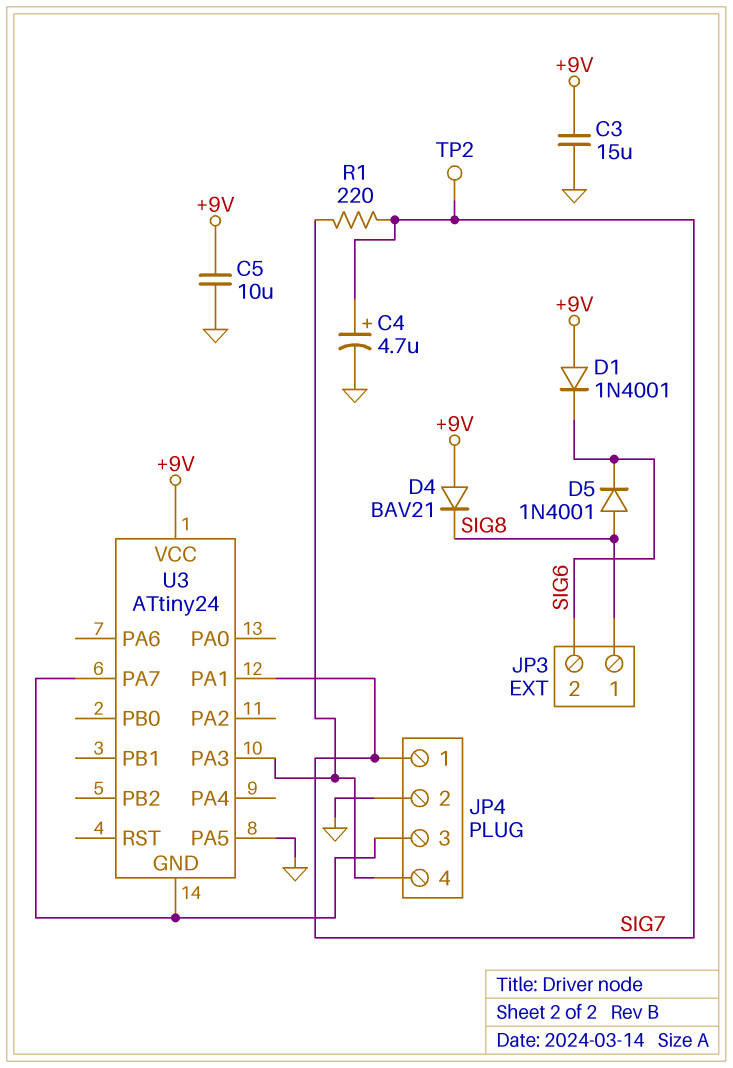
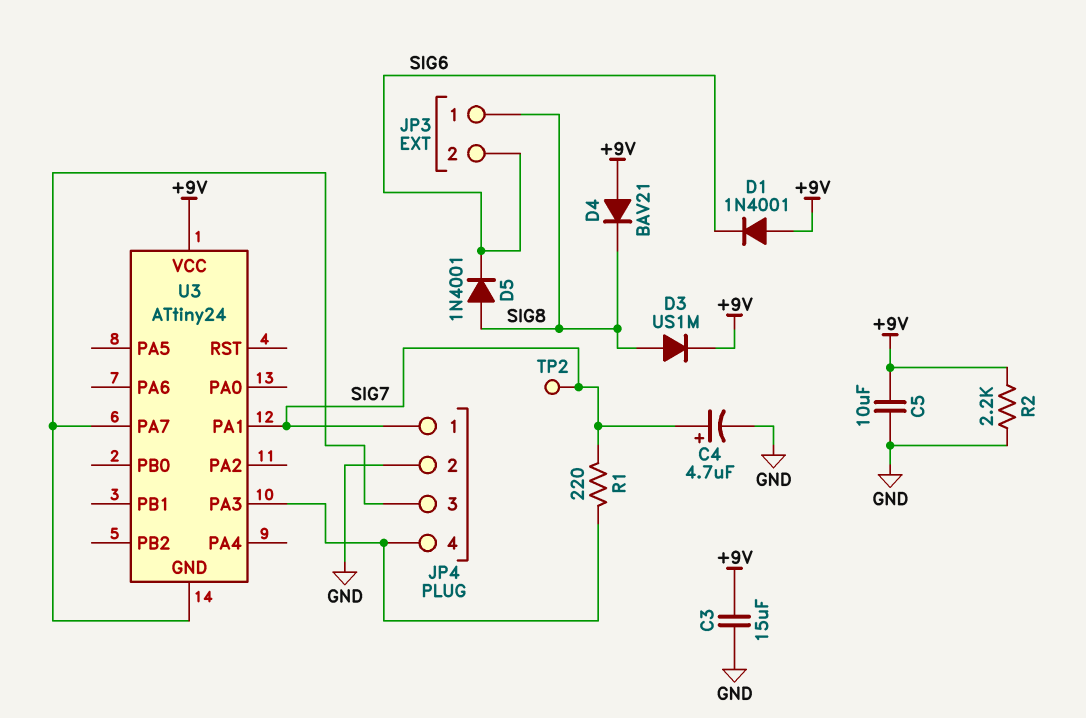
D3: none -> diode US1M (A SIG8, K +9V)
R2: none -> 2.2k (+9V, GND)
U3 pin PA5: GND -> none

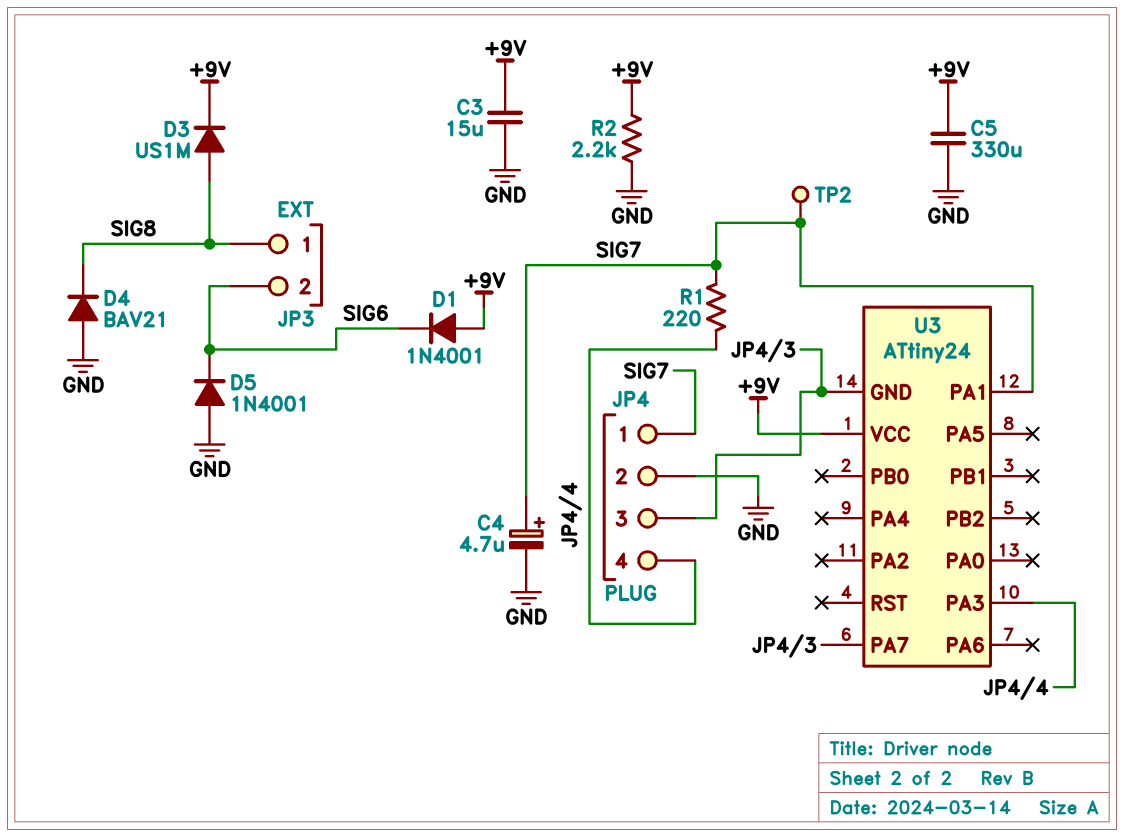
C5: 10uF (+9V, GND) -> 330uF (+9V, GND)
D4: diode BAV21 (A +9V, K SIG8) -> diode BAV21 (A GND, K SIG8)
D5: diode 1N4001 (A SIG8, K SIG6) -> diode 1N4001 (A GND, K SIG6)

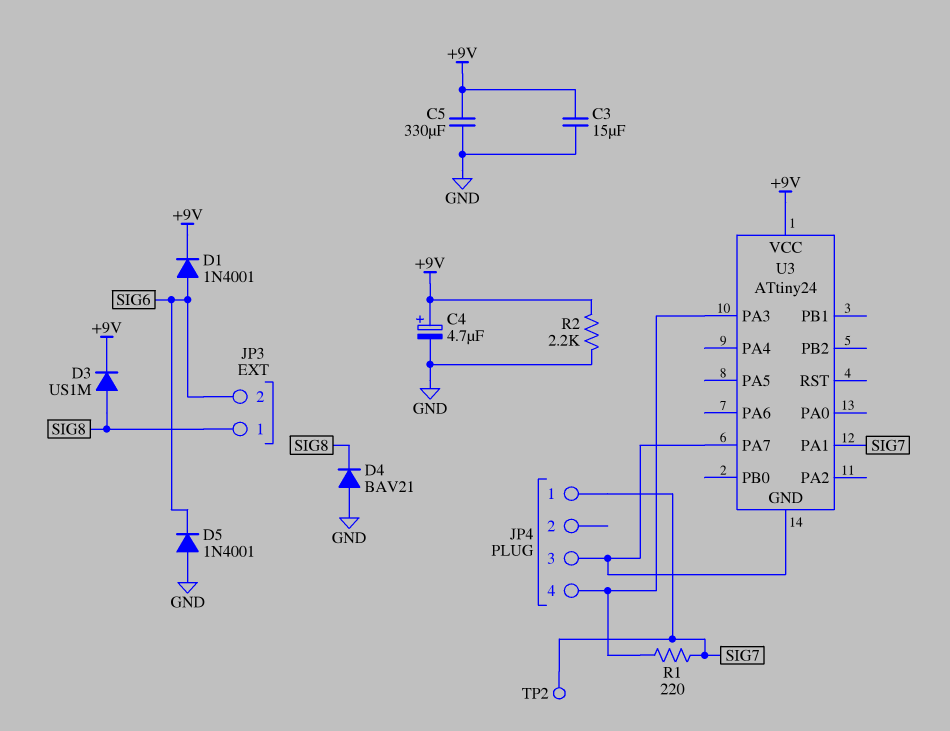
C4: 4.7uF (plus SIG7, minus GND) -> 4.7uF (plus +9V, minus GND)
D1: diode 1N4001 (A +9V, K SIG6) -> diode 1N4001 (A SIG6, K +9V)
JP4 pin 2: GND -> none

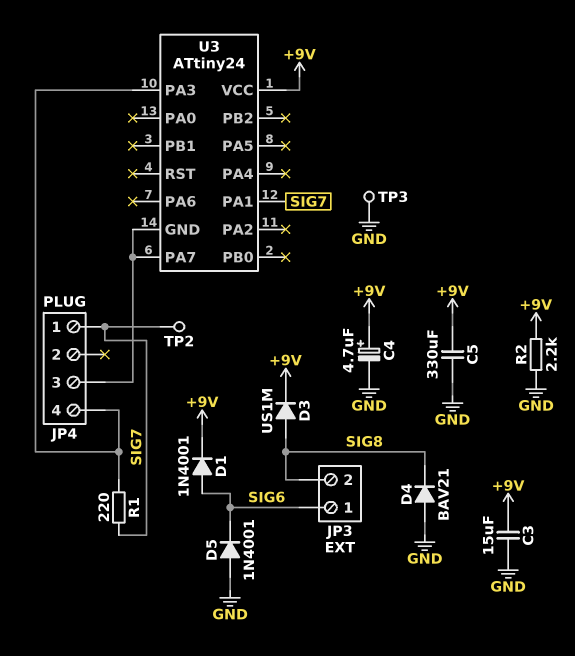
JP3 pin 1: SIG8 -> SIG6
JP3 pin 2: SIG6 -> SIG8
TP3: none -> test point (GND)

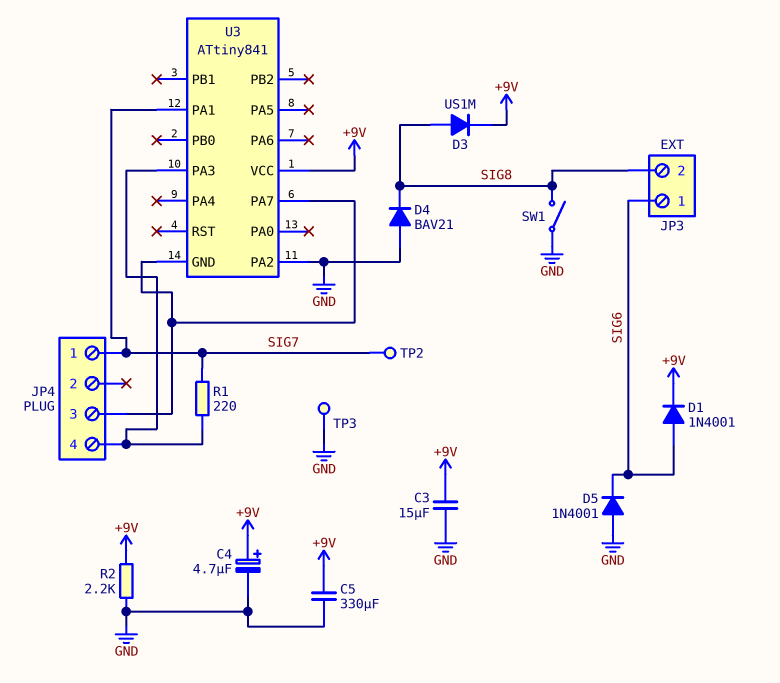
SW1: none -> switch (GND, SIG8)
U3: ATtiny24 -> ATtiny841
U3 pin PA2: none -> GND

